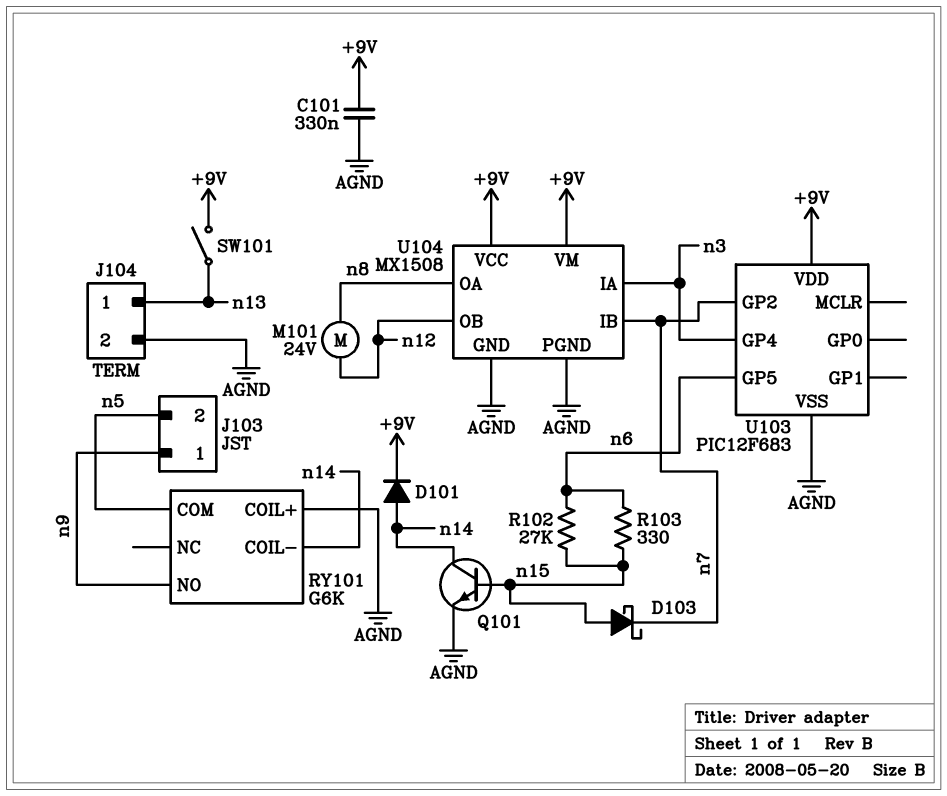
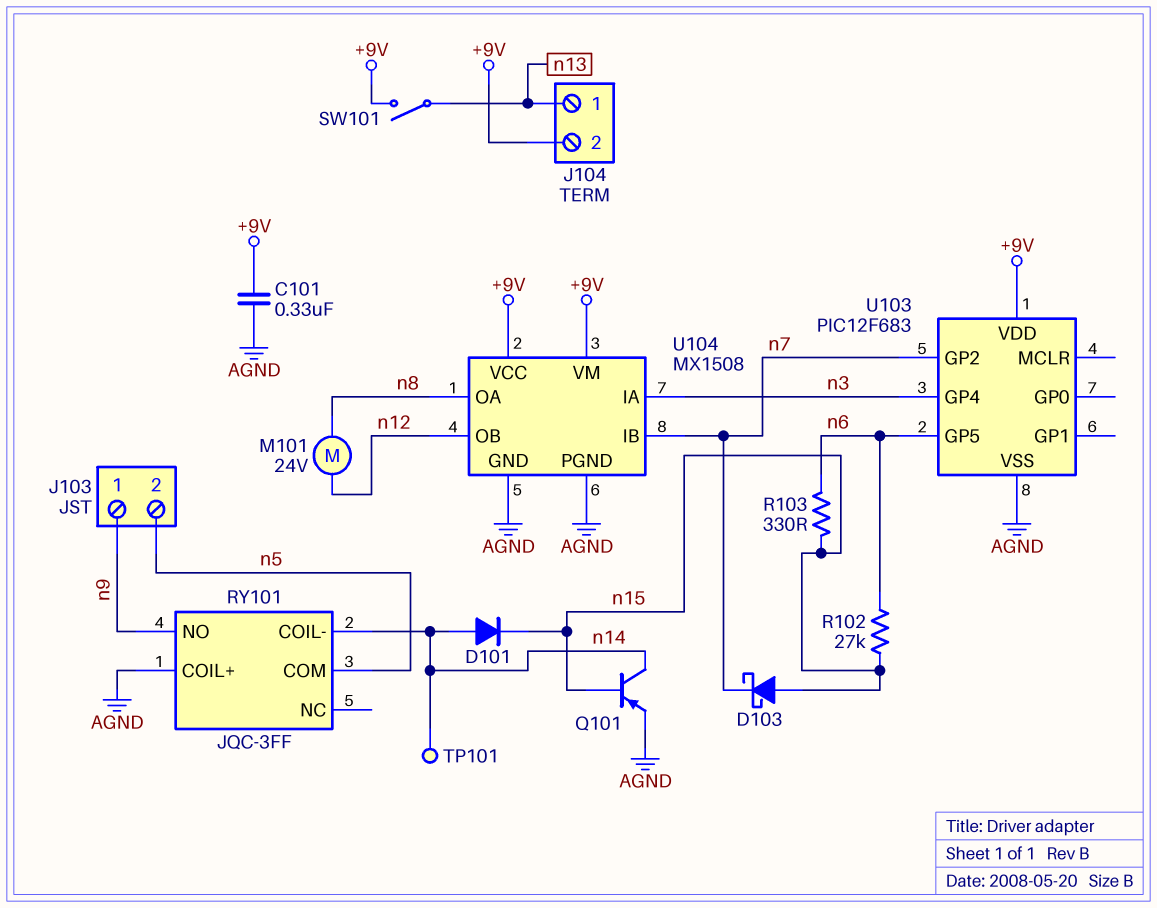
D101: diode (A n14, K +9V) -> diode (A n14, K n15)
J104 pin 2: AGND -> +9V
Q101: NPN (B n15, C n14, E AGND) -> PNP (B n15, C n14, E AGND)
RY101: G6K -> JQC-3FF
TP101: none -> test point (n14)

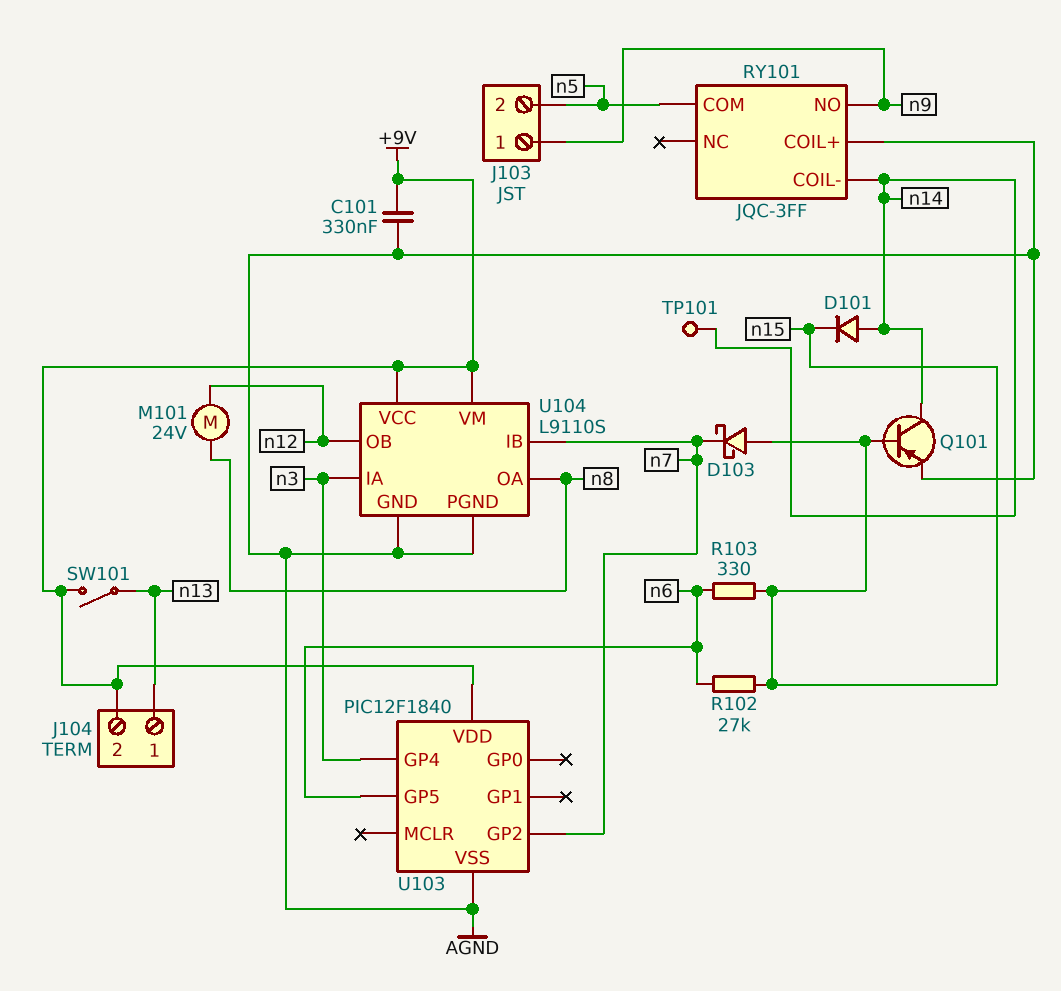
U103: PIC12F683 -> PIC12F1840
U104: MX1508 -> L9110S

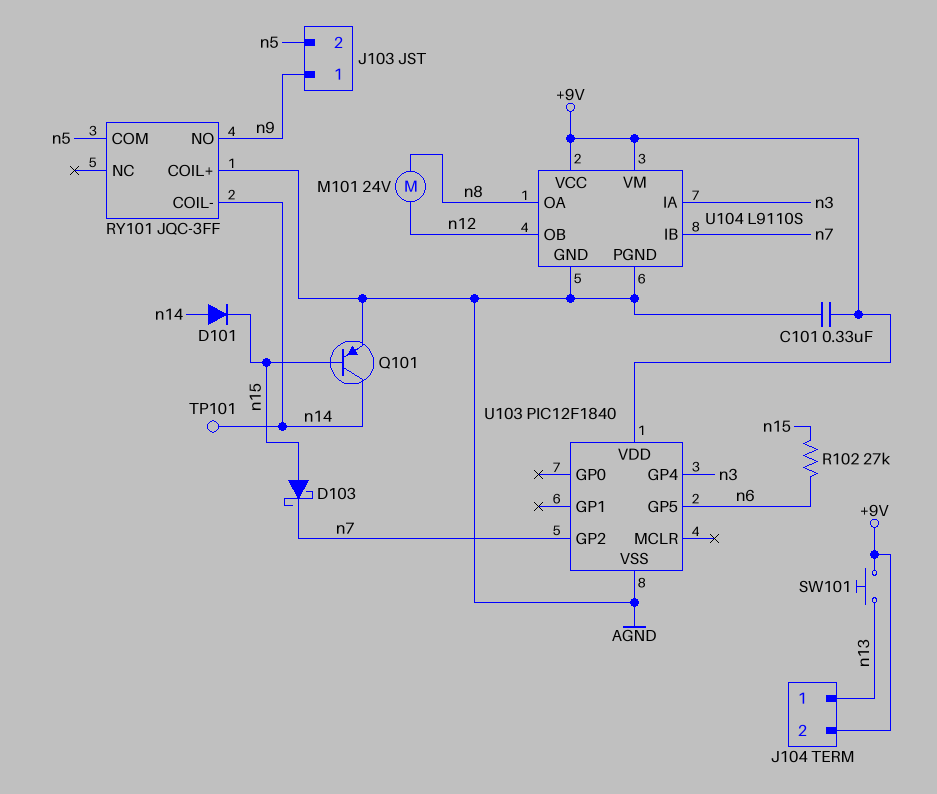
R103: 330 (n6, n15) -> none
SW101: switch (+9V, n13) -> button (+9V, n13)

